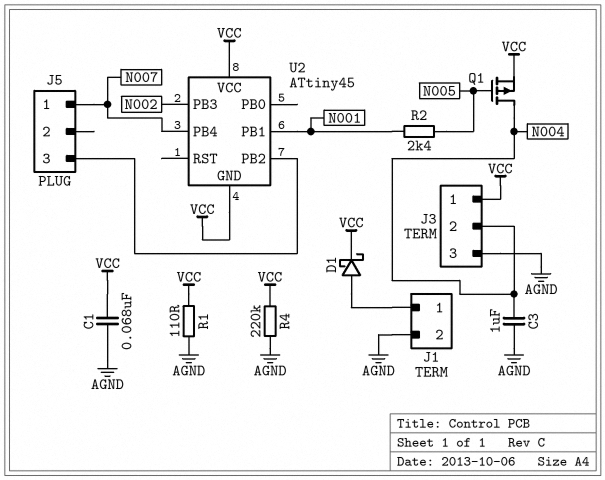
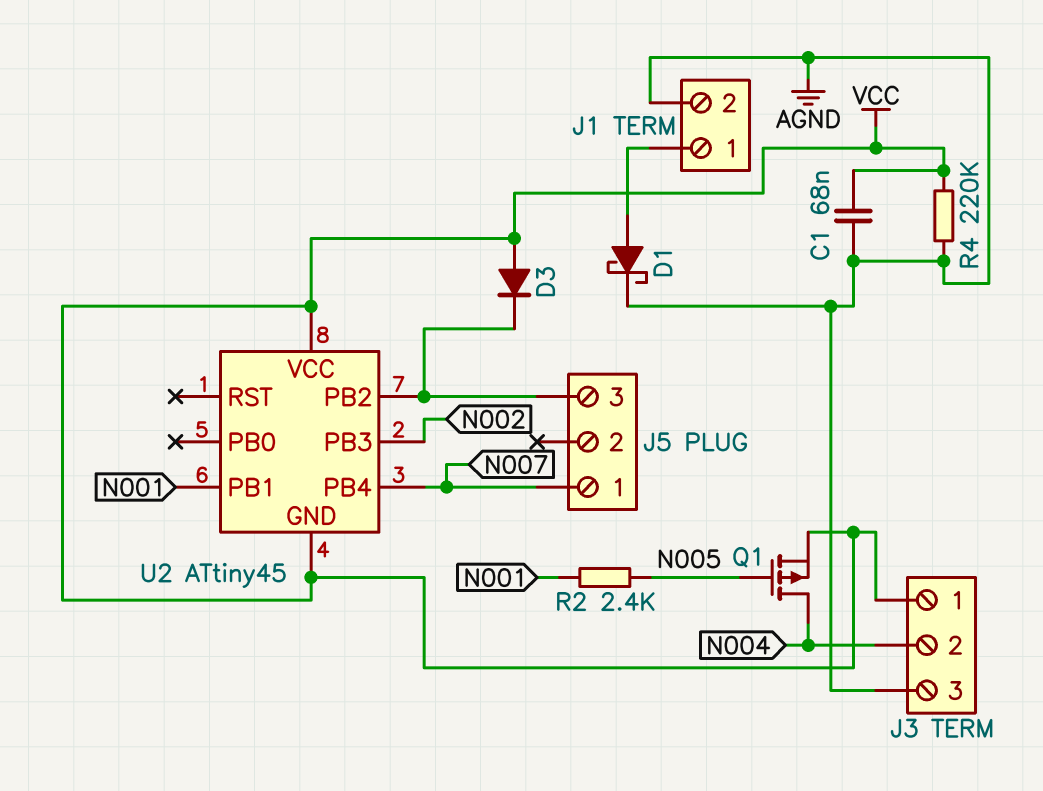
C3: 1uF (AGND, N004) -> none
D1: schottky (A J1/1, K VCC) -> schottky (A J1/1, K AGND)
D3: none -> diode (A VCC, K J5/3)
R1: 110 (AGND, VCC) -> none

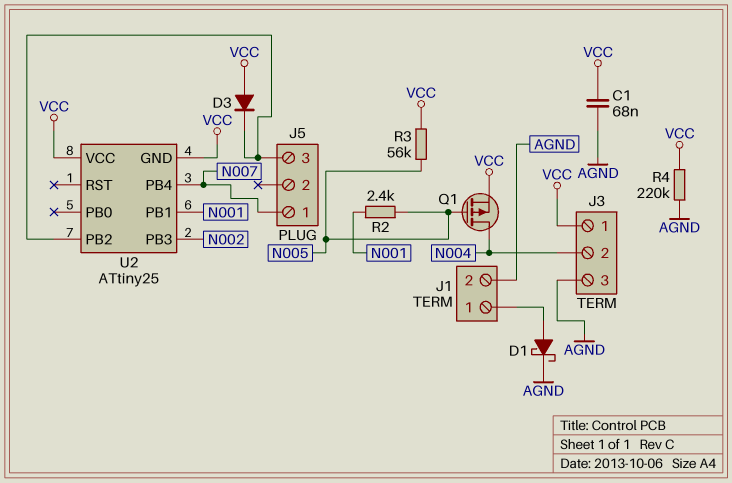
R3: none -> 56k (N005, VCC)
U2: ATtiny45 -> ATtiny25

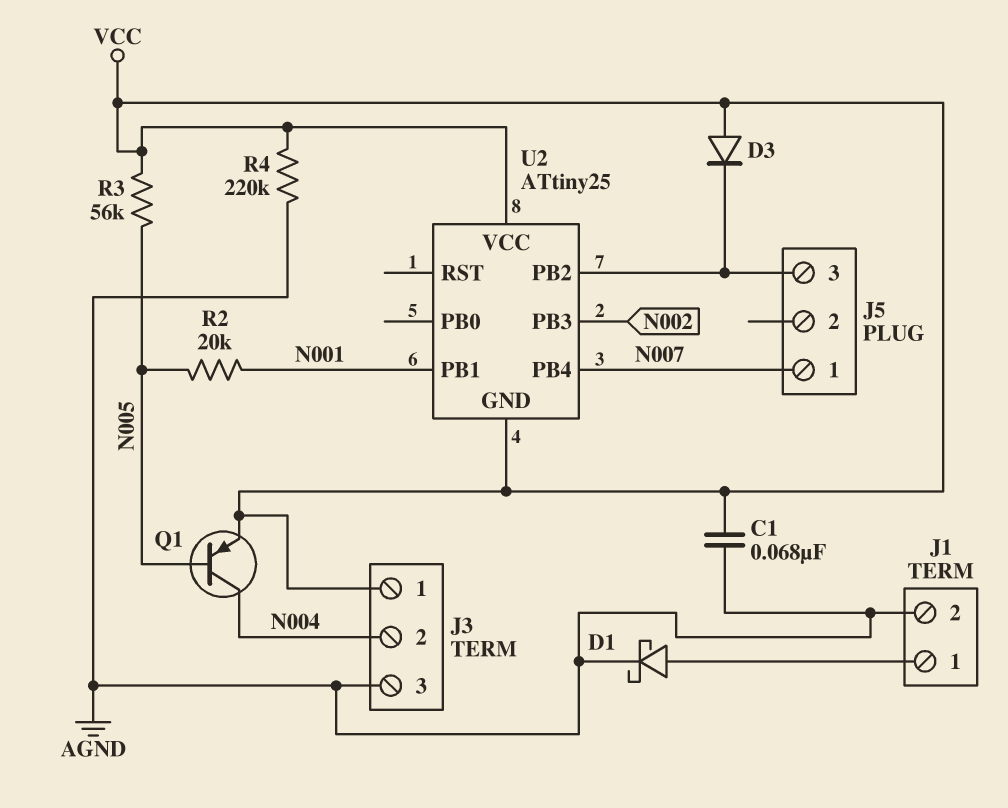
Q1: PMOS (G N005, D N004, S VCC) -> PNP (B N005, C N004, E VCC)
R2: 2.4k (N001, N005) -> 20k (N001, N005)

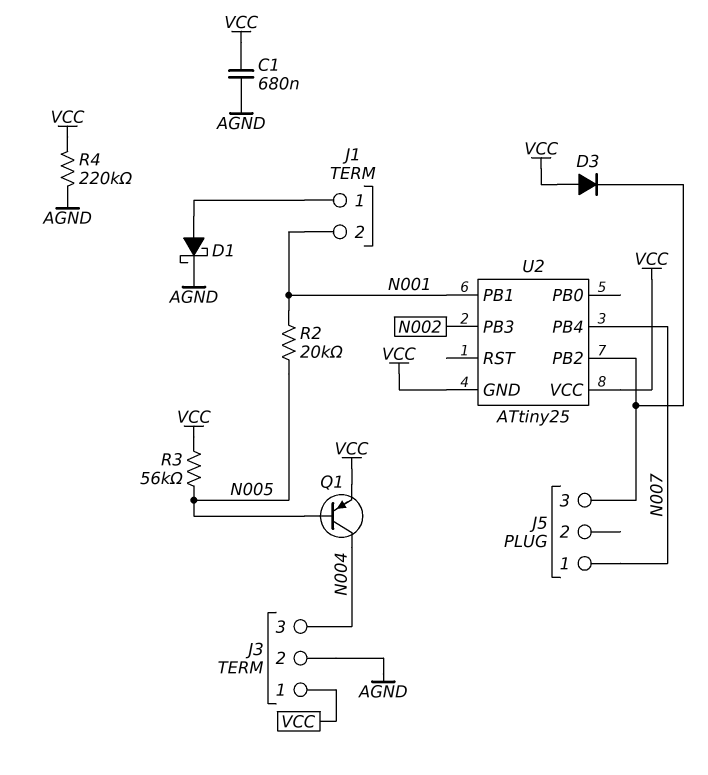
C1: 68nF (AGND, VCC) -> 680nF (AGND, VCC)
J1 pin 2: AGND -> N001
J3 pin 2: N004 -> AGND
J3 pin 3: AGND -> N004

